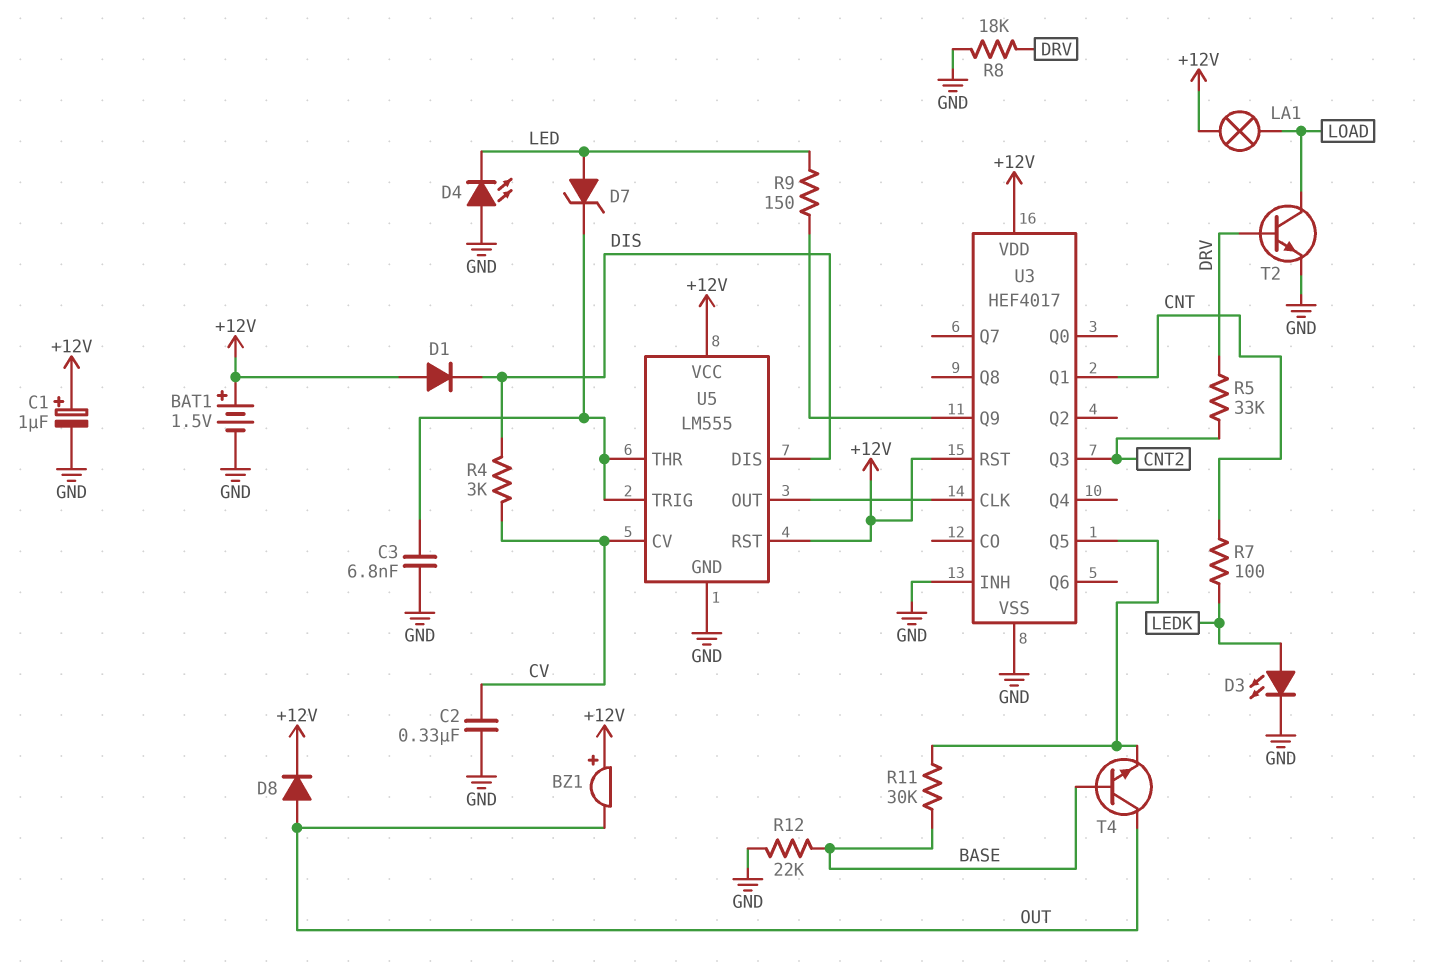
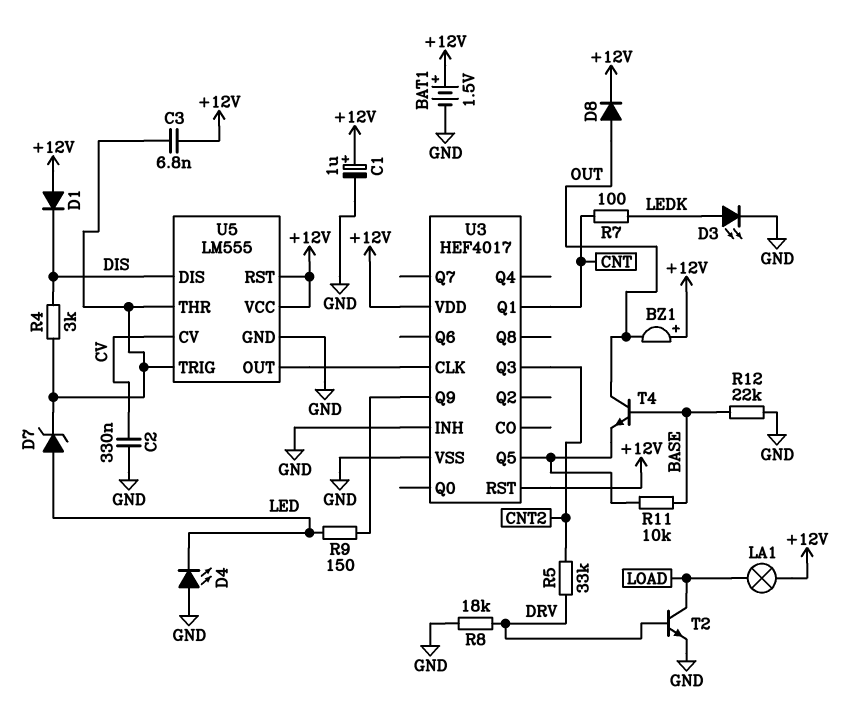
C3: 6.8nF (GND, U5/THR) -> 6.8nF (+12V, U5/THR)
R4: 3k (CV, DIS) -> 3k (DIS, U5/THR)
R11: 30k (BASE, U3/Q5) -> 10k (BASE, U3/Q5)

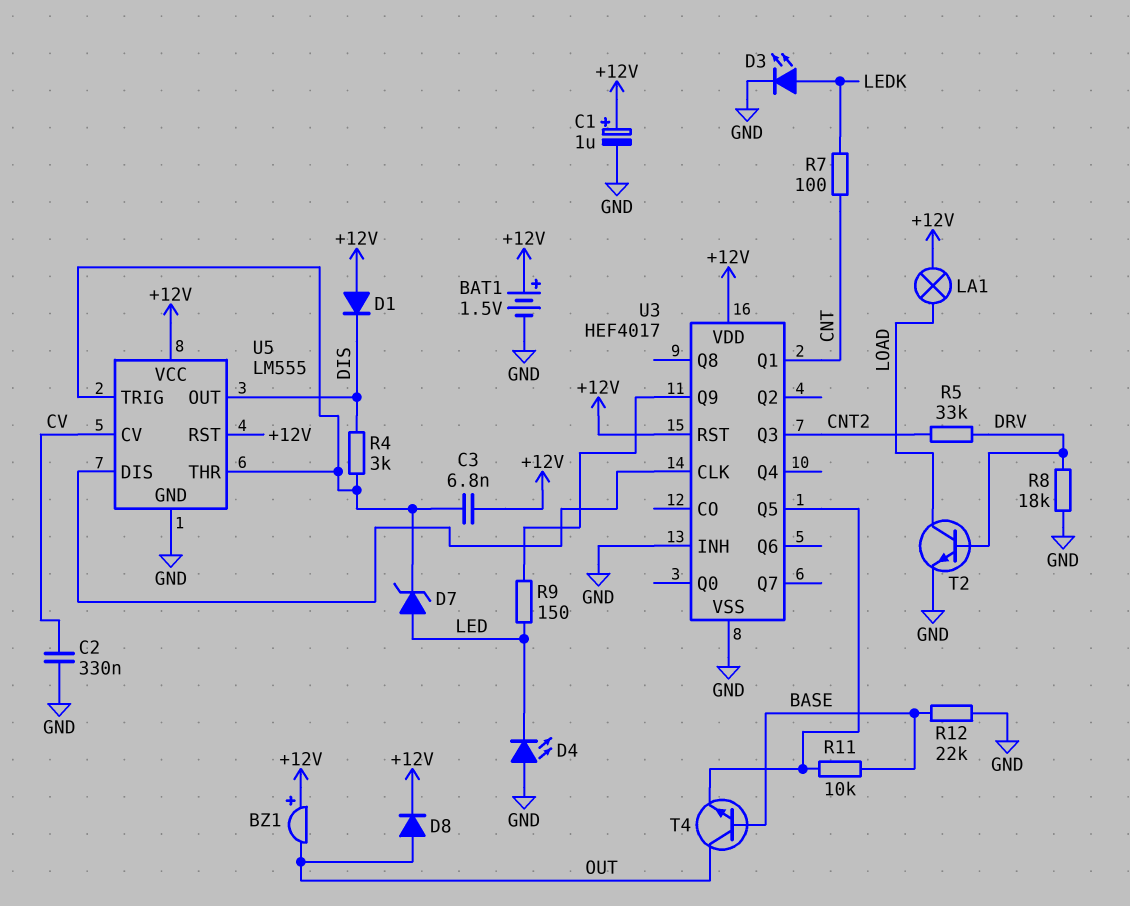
U5 pin DIS: DIS -> U3/CLK
U5 pin OUT: U3/CLK -> DIS

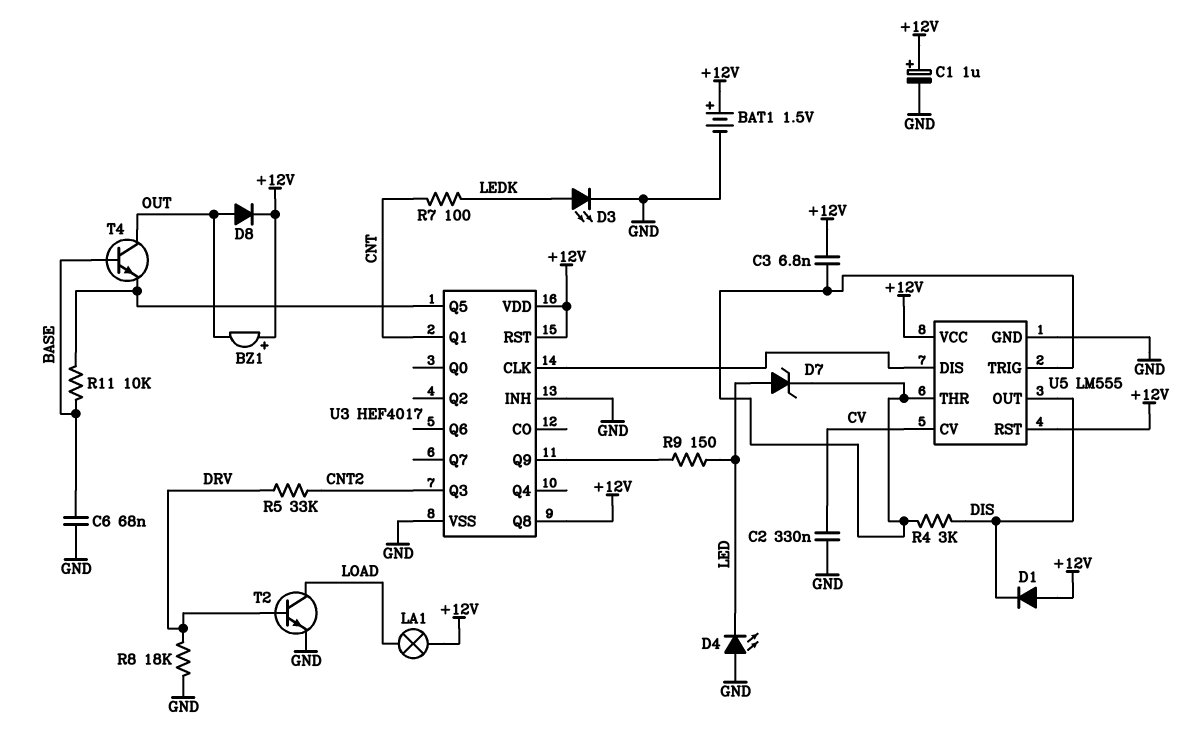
C6: none -> 68nF (BASE, GND)
R12: 22k (BASE, GND) -> none
U3 pin Q8: none -> +12V

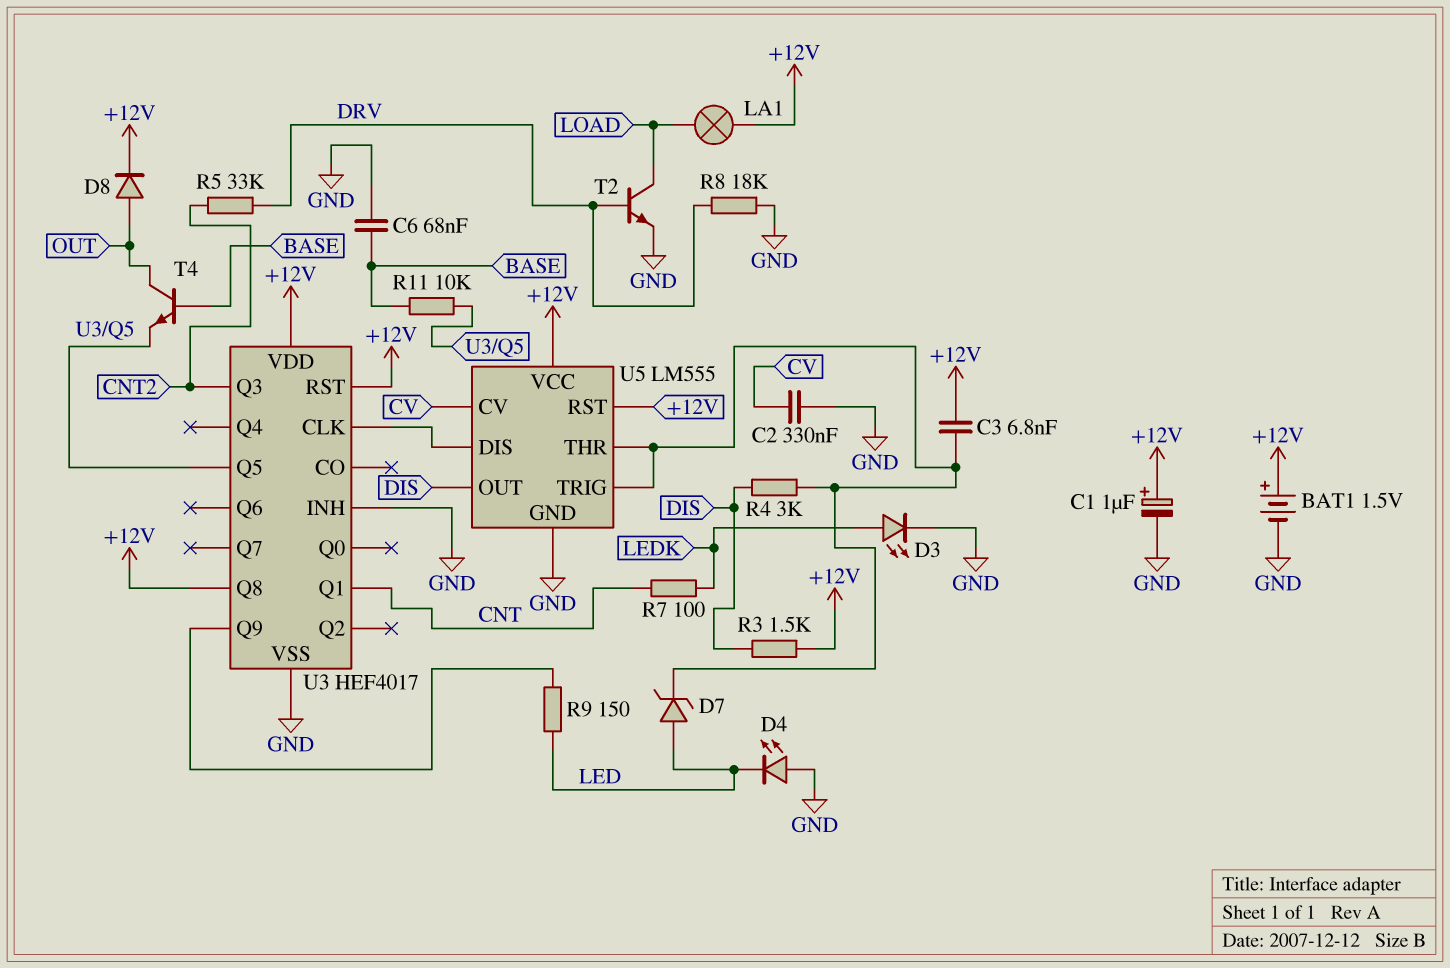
BZ1: buzzer (plus +12V, minus OUT) -> none
D1: diode (A +12V, K DIS) -> none
R3: none -> 1.5k (+12V, DIS)

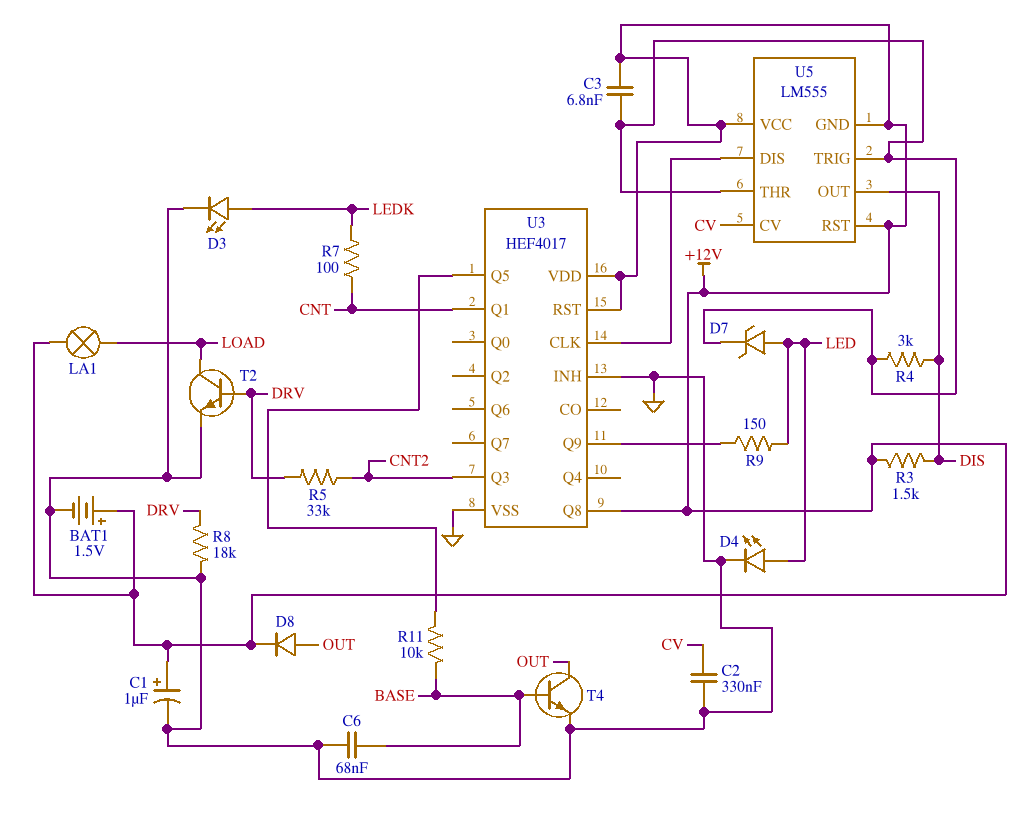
D4: LED (A GND, K LED) -> LED (A LED, K GND)
T4: NPN (B BASE, C OUT, E U3/Q5) -> NPN (B BASE, C OUT, E GND)
U5 pin GND: GND -> +12V

